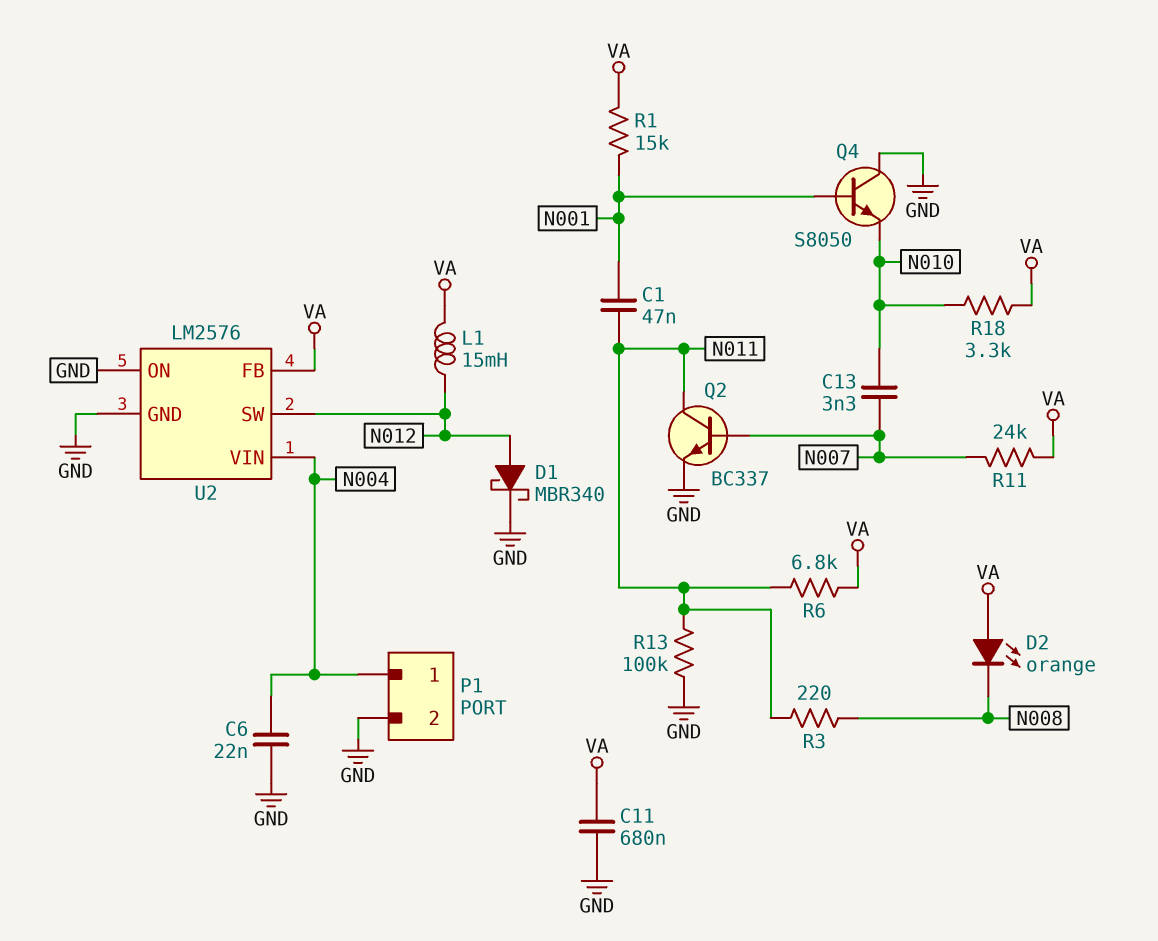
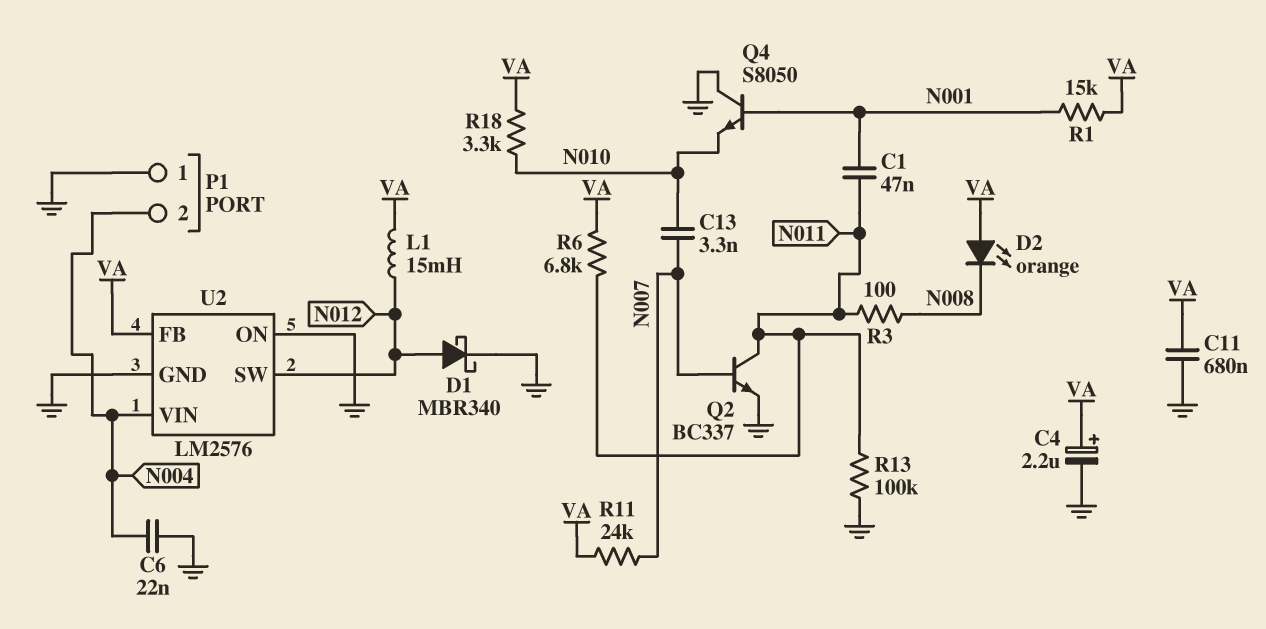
C4: none -> 2.2uF (plus VA, minus GND)
P1 pin 1: N004 -> GND
P1 pin 2: GND -> N004
R3: 220 (N008, N011) -> 100 (N008, N011)

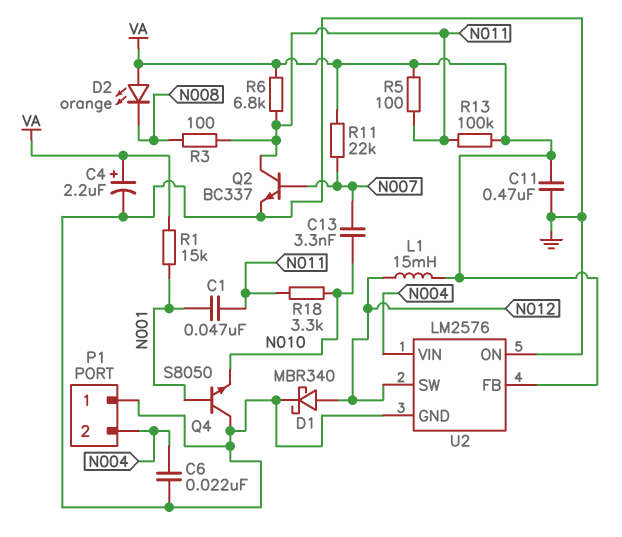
C11: 680nF (GND, VA) -> 470nF (GND, VA)
R5: none -> 100 (N011, VA)
R11: 24k (N007, VA) -> 22k (N007, VA)
R13: 100k (GND, N011) -> 100k (N011, VA)
R18: 3.3k (N010, VA) -> 3.3k (N010, N011)

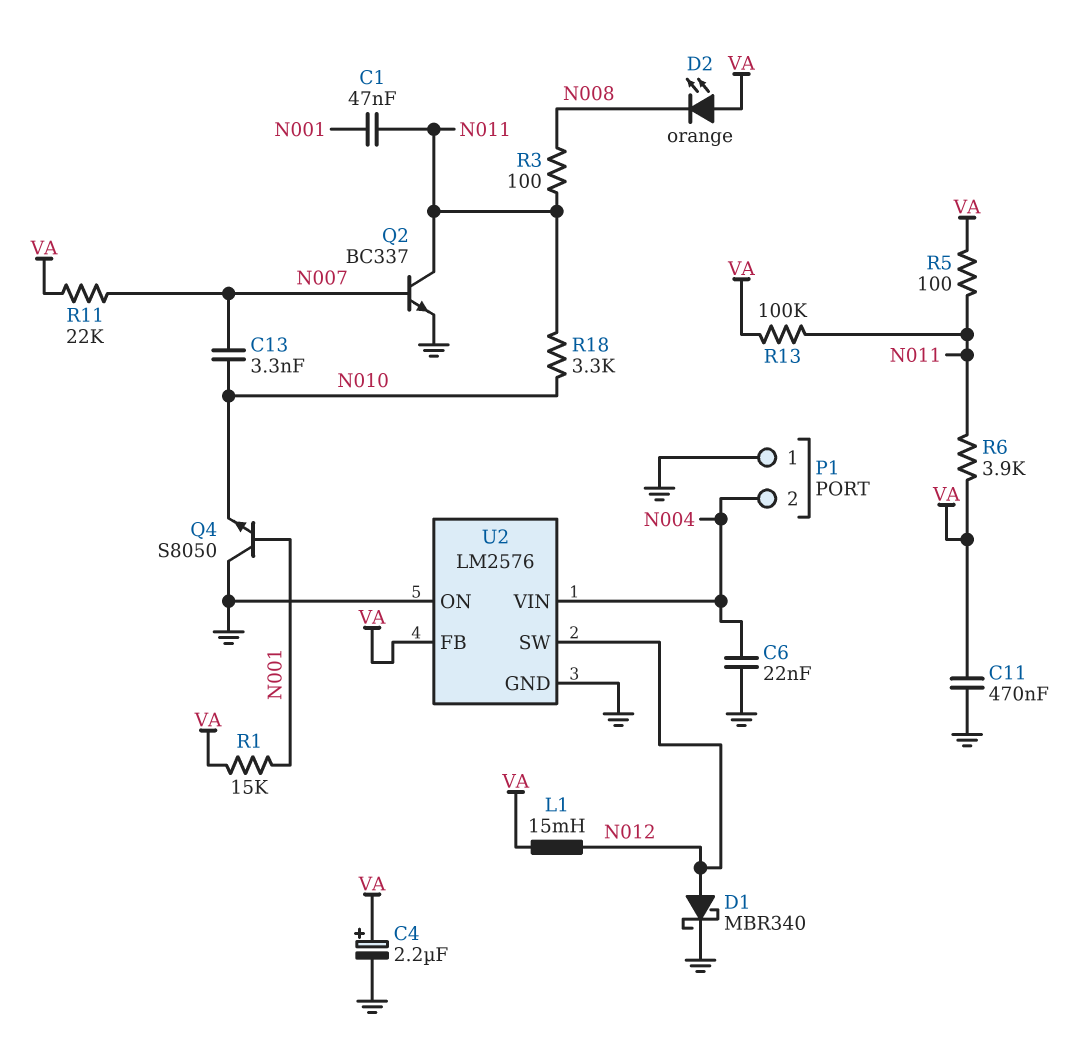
R6: 6.8k (N011, VA) -> 3.9k (N011, VA)

